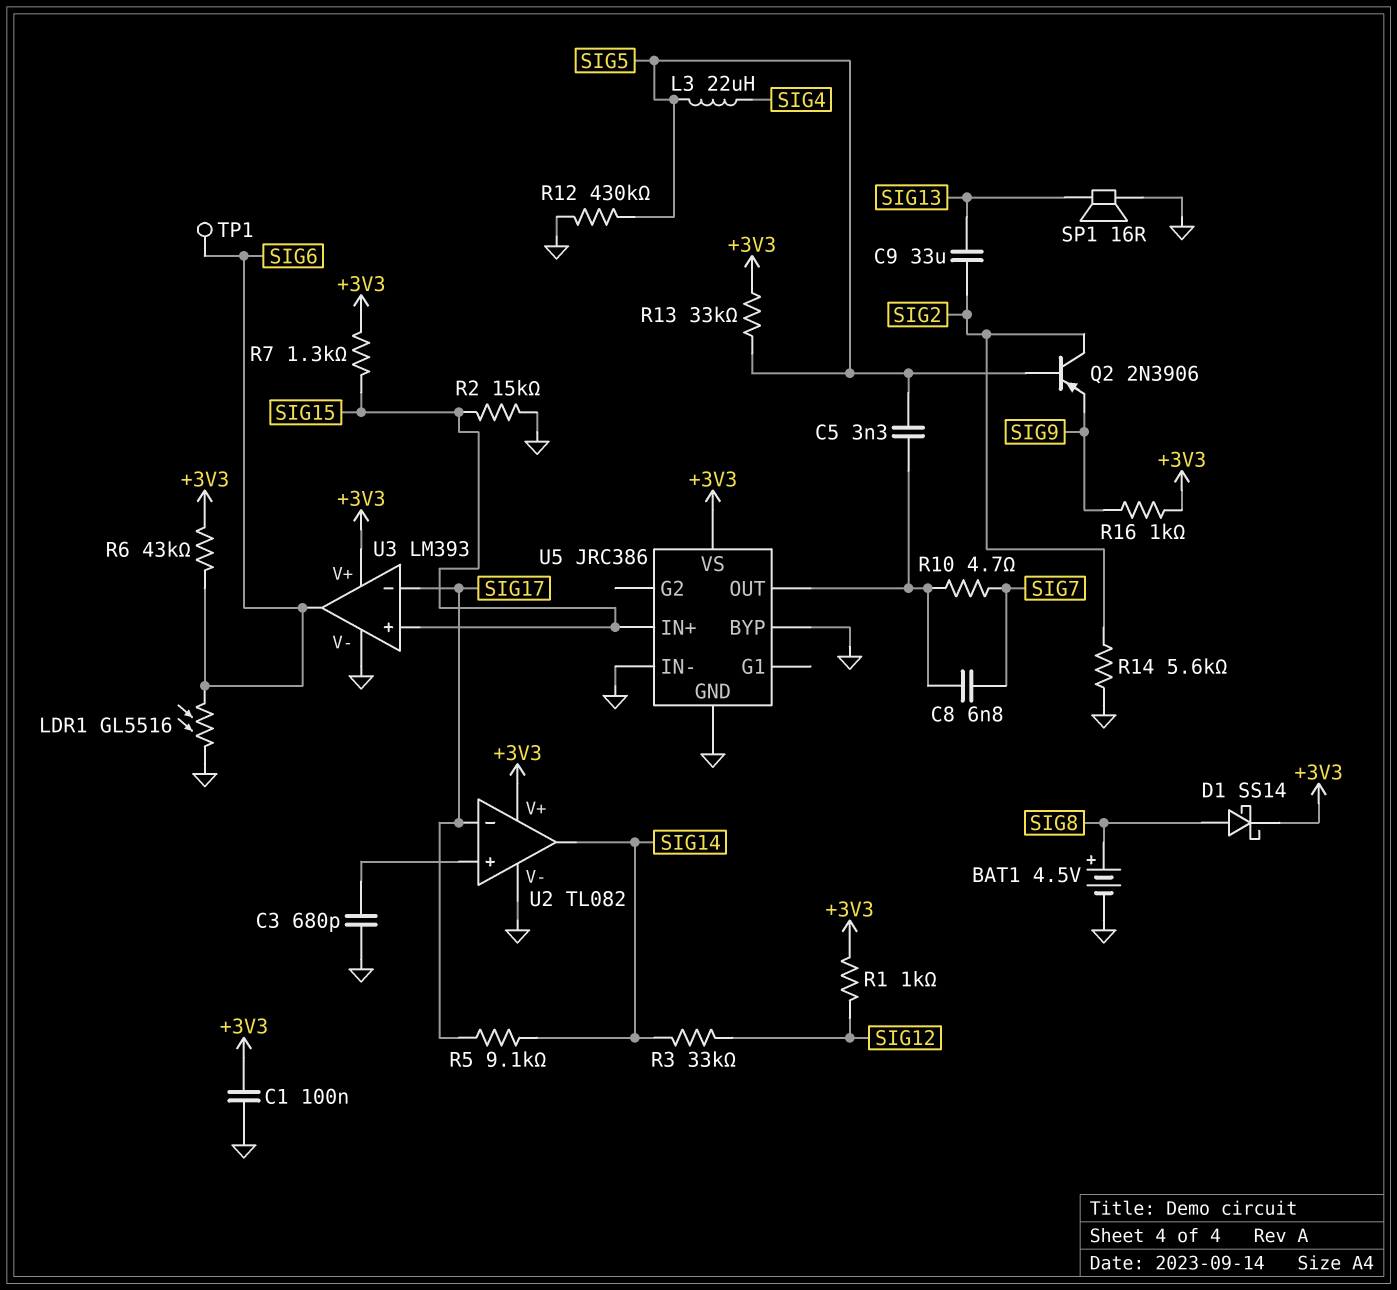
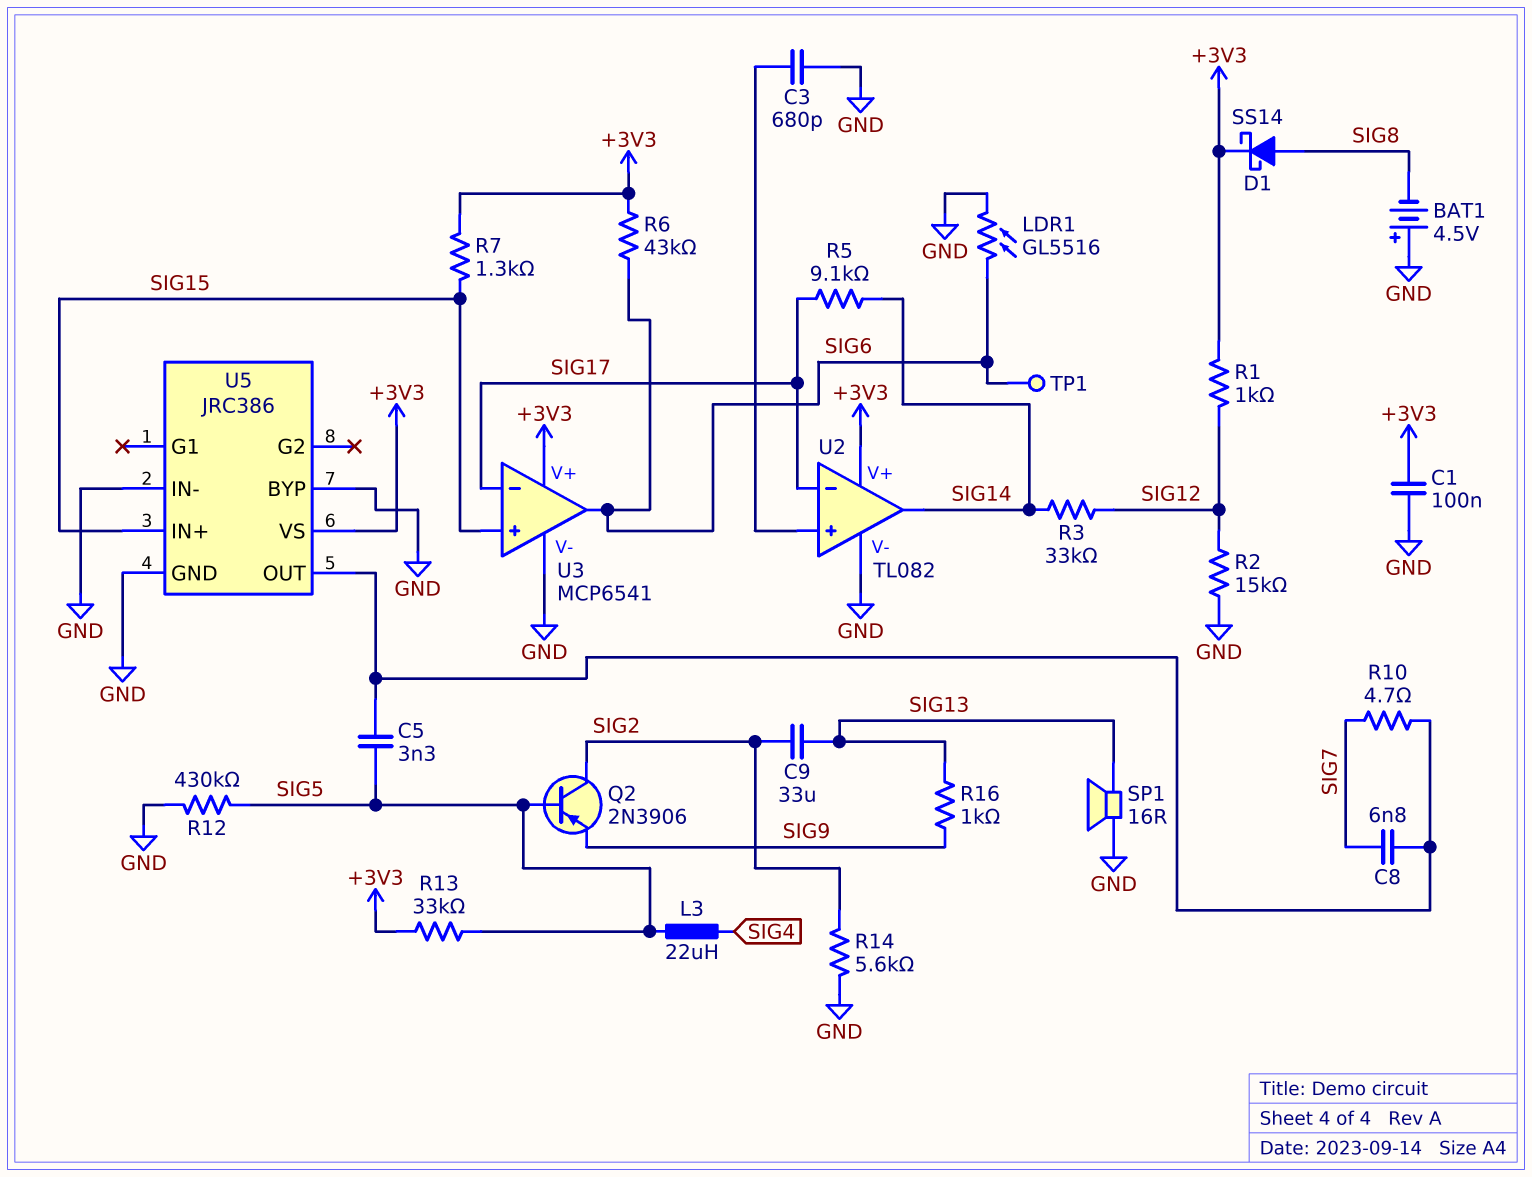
BAT1: 4.5V (plus SIG8, minus GND) -> 4.5V (plus GND, minus SIG8)
R2: 15k (GND, SIG15) -> 15k (GND, SIG12)
R16: 1k (+3V3, SIG9) -> 1k (SIG9, SIG13)
U3: LM393 -> MCP6541

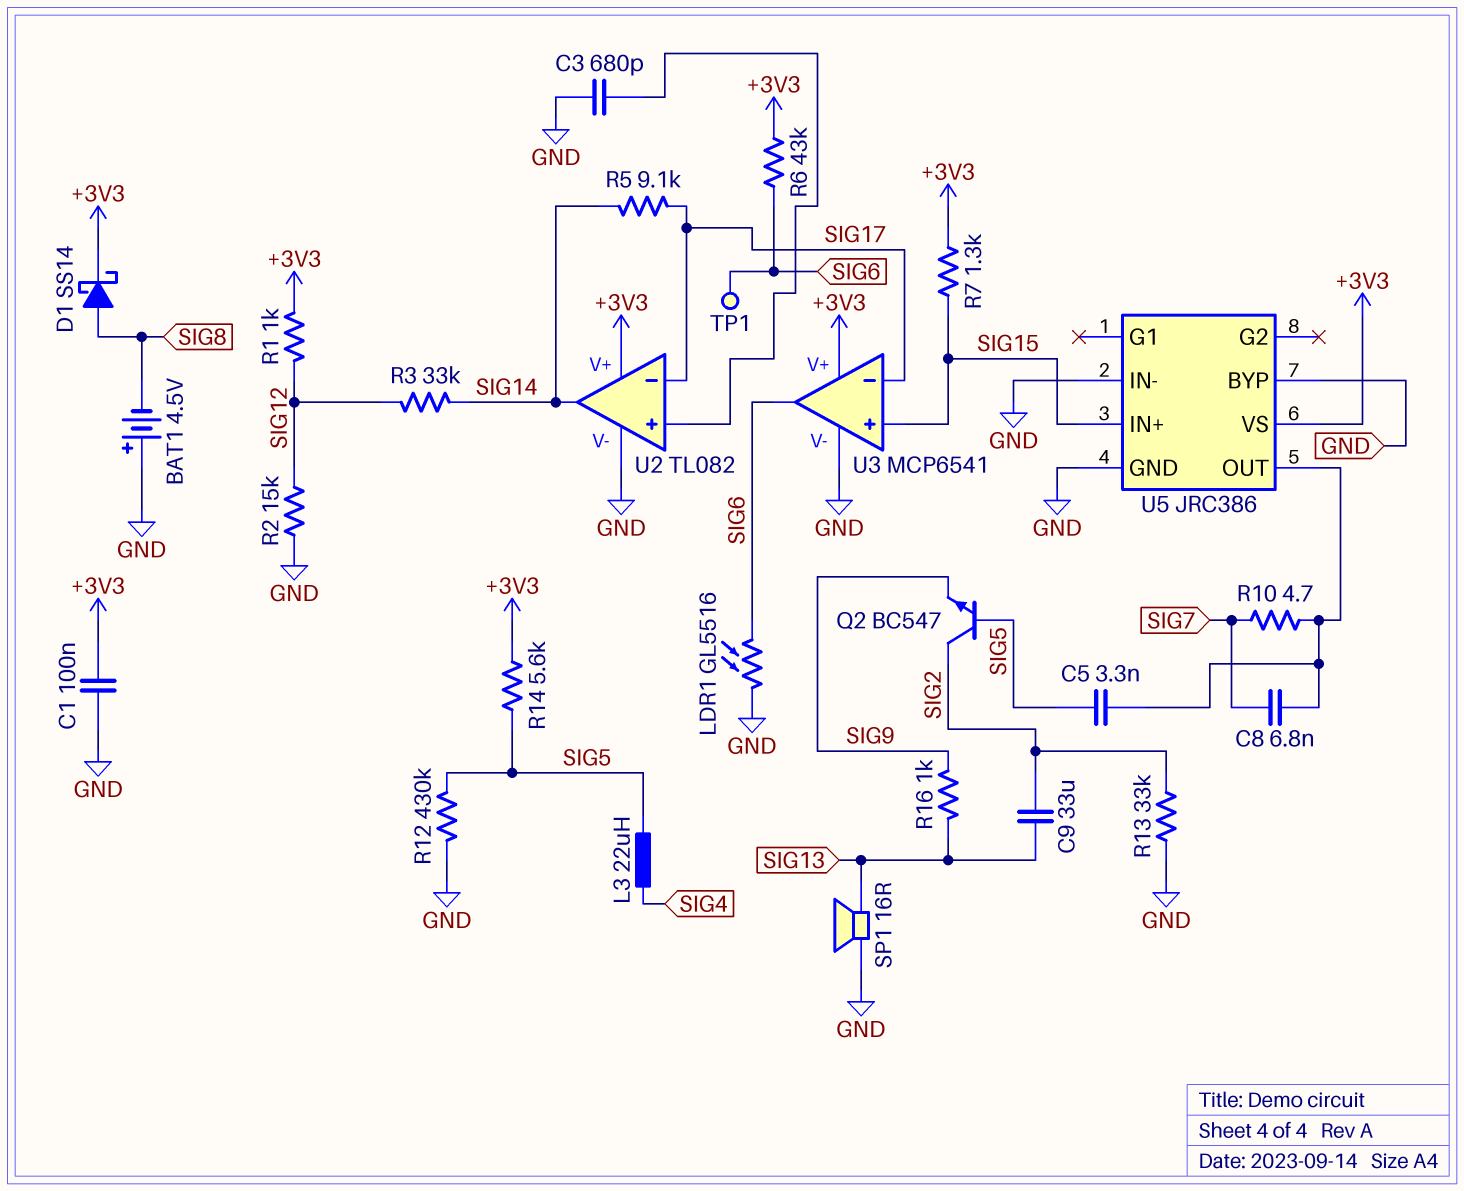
Q2: PNP 2N3906 (B SIG5, C SIG2, E SIG9) -> NPN BC547 (B SIG5, C SIG2, E SIG9)
R13: 33k (+3V3, SIG5) -> 33k (GND, SIG2)
R14: 5.6k (GND, SIG2) -> 5.6k (+3V3, SIG5)

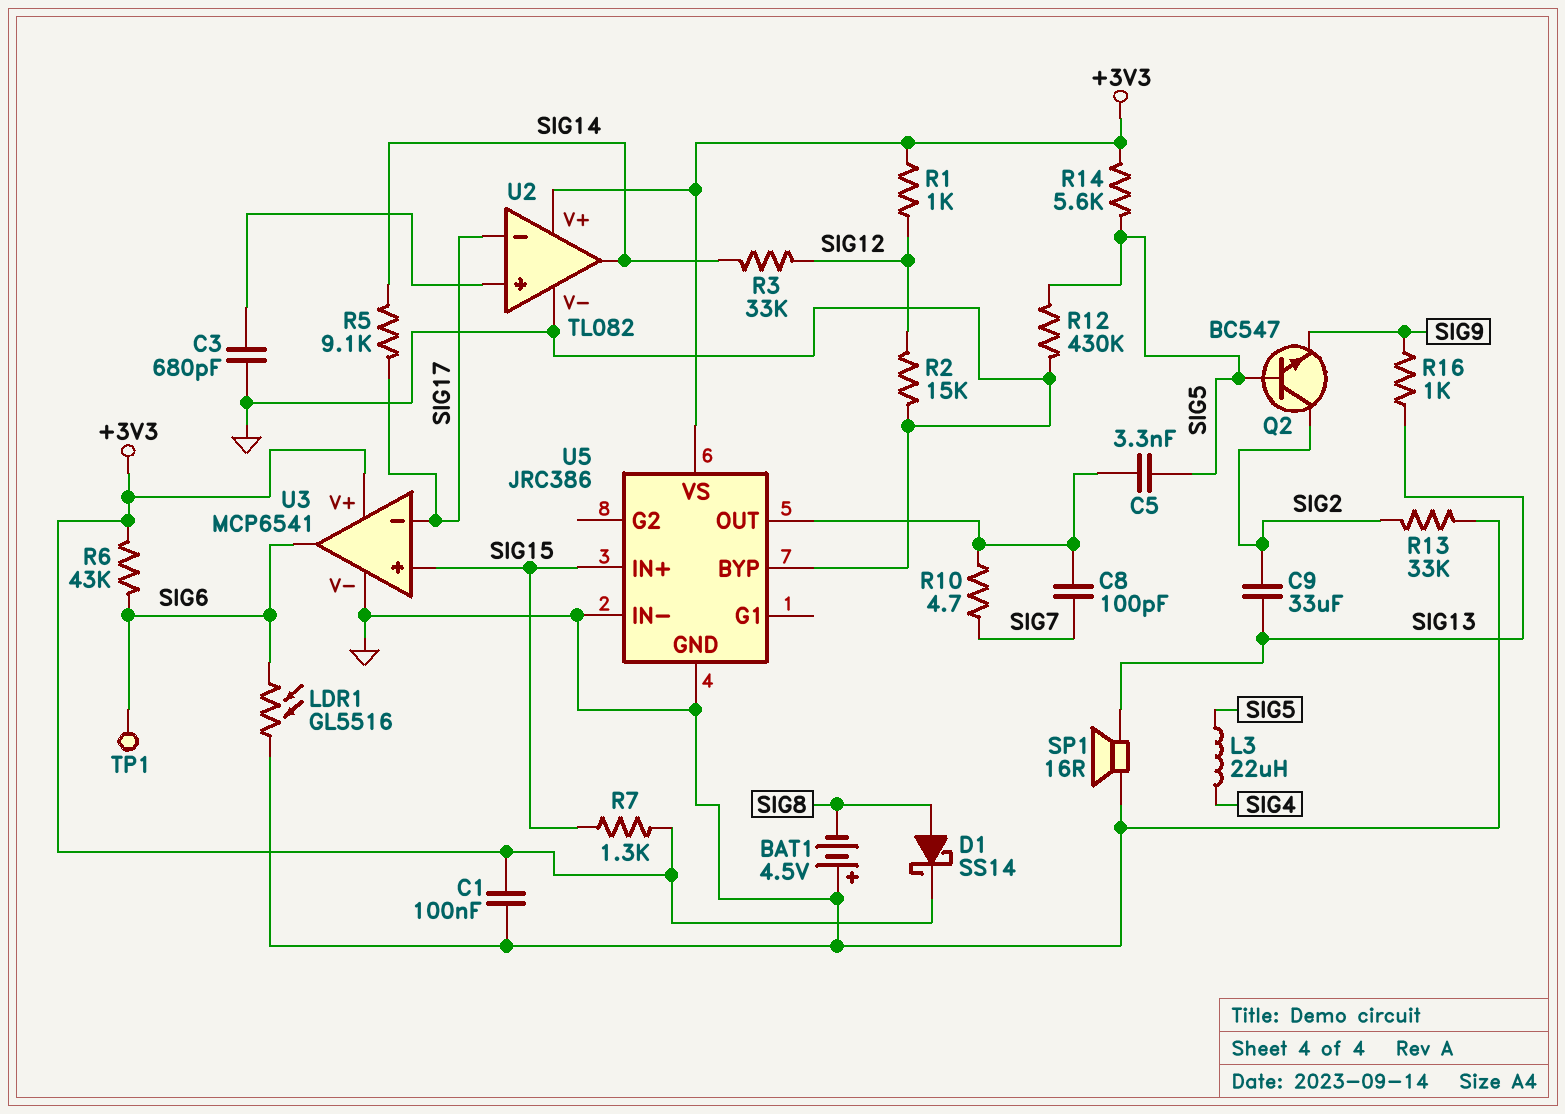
C8: 6.8nF (SIG7, U5/OUT) -> 100pF (SIG7, U5/OUT)

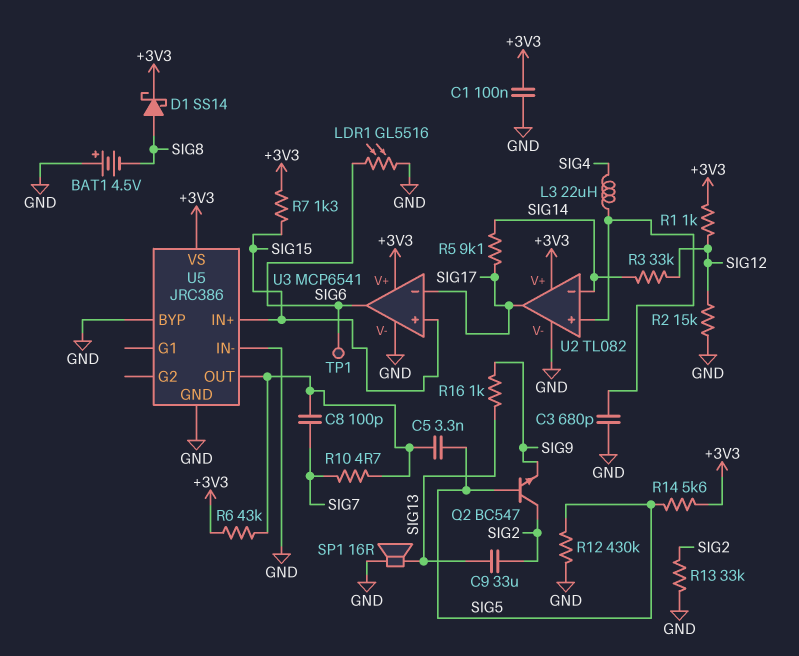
L3: 22uH (SIG4, SIG5) -> 22uH (SIG4, U2/in+)
R6: 43k (+3V3, SIG6) -> 43k (+3V3, U5/OUT)
U2 pin in-: SIG17 -> SIG14
U2 pin out: SIG14 -> SIG17

